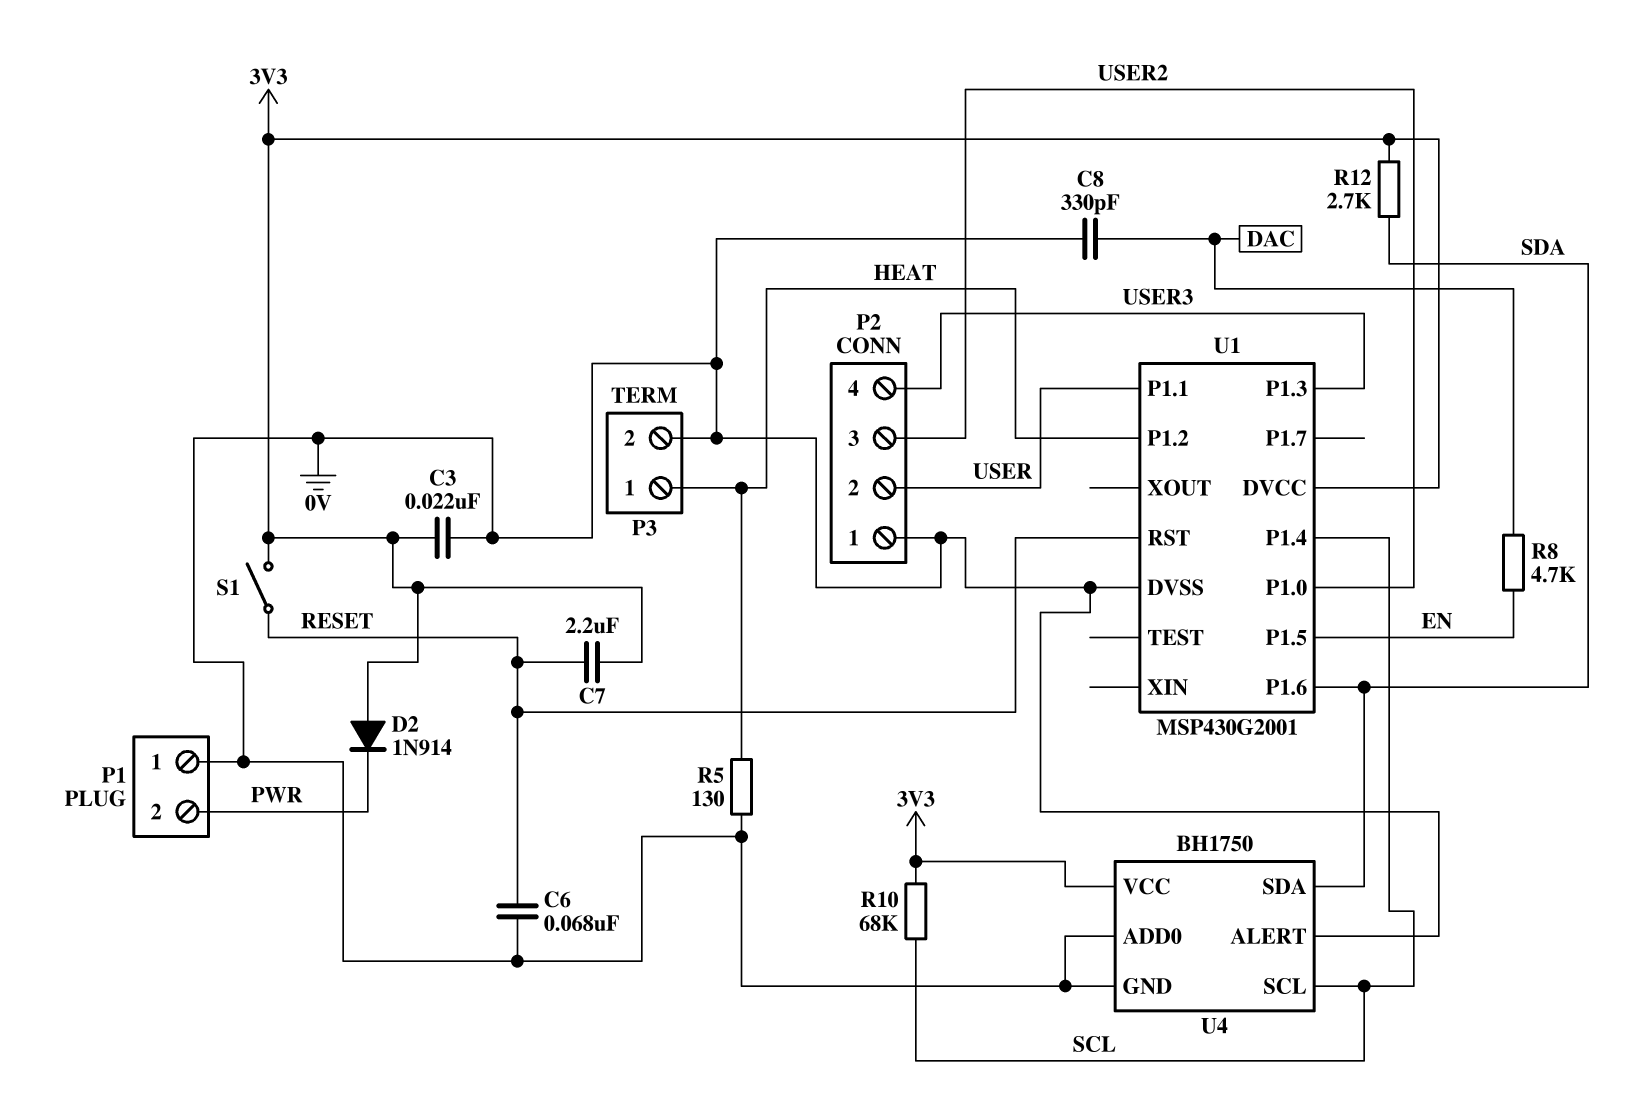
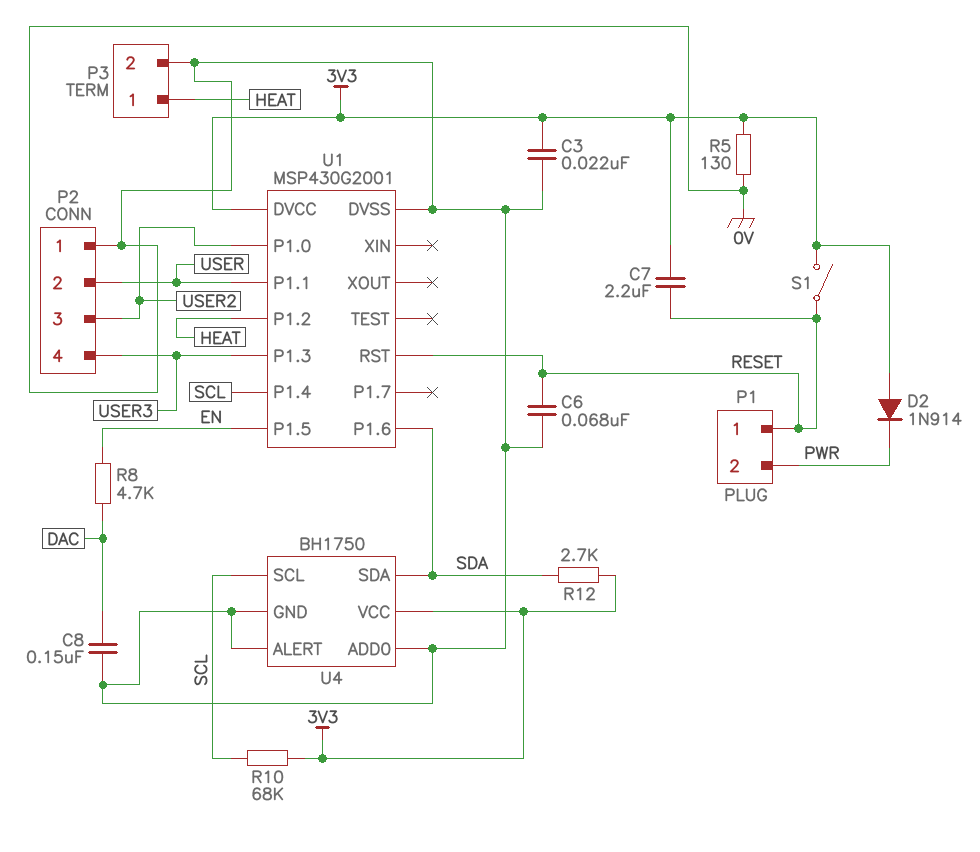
C8: 330pF (0V, DAC) -> 150nF (0V, DAC)
P1 pin 1: 0V -> RESET
R5: 130 (0V, HEAT) -> 130 (0V, 3V3)

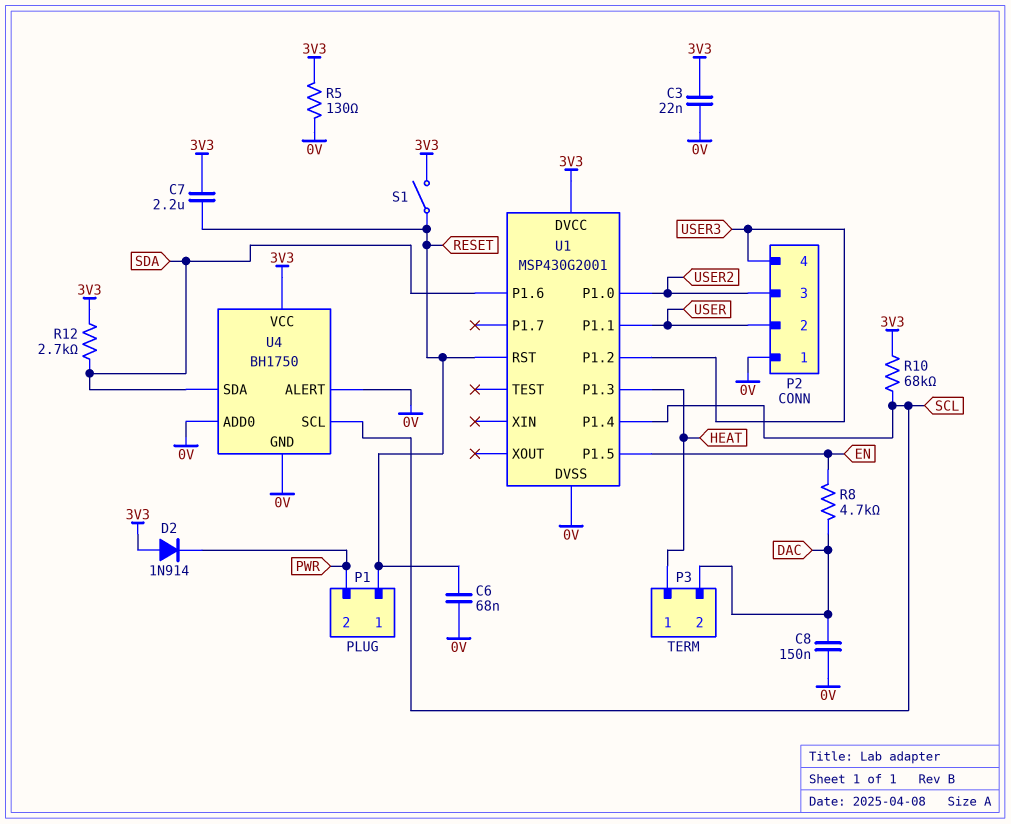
P3 pin 2: 0V -> DAC
U1 pin P1.2: HEAT -> USER3
U1 pin P1.3: USER3 -> HEAT

